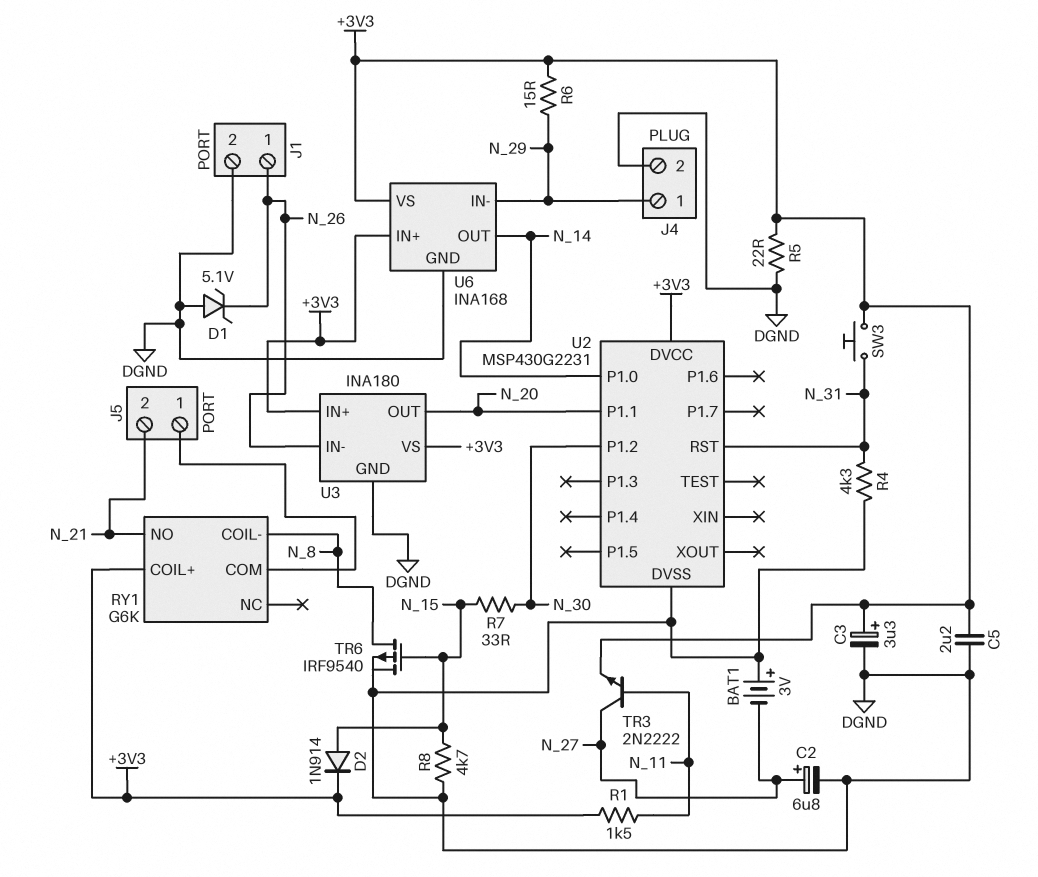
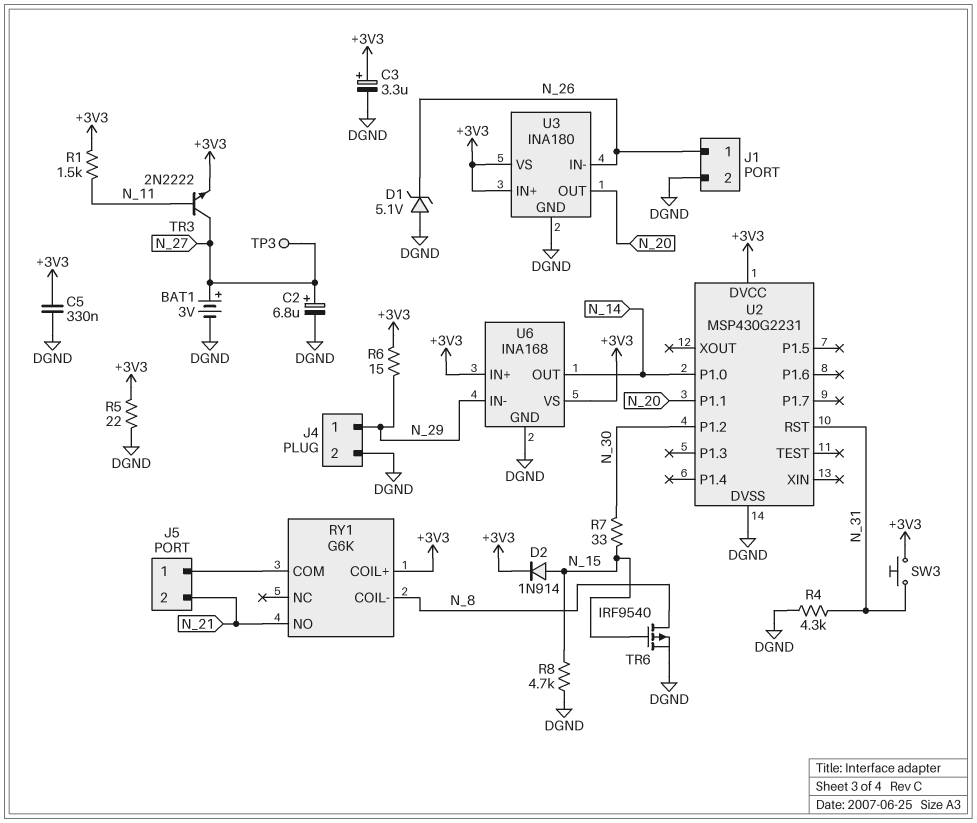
BAT1: 3V (plus DGND, minus N_27) -> 3V (plus N_27, minus DGND)
C5: 2.2uF (+3V3, DGND) -> 330nF (+3V3, DGND)
TP3: none -> test point (N_27)

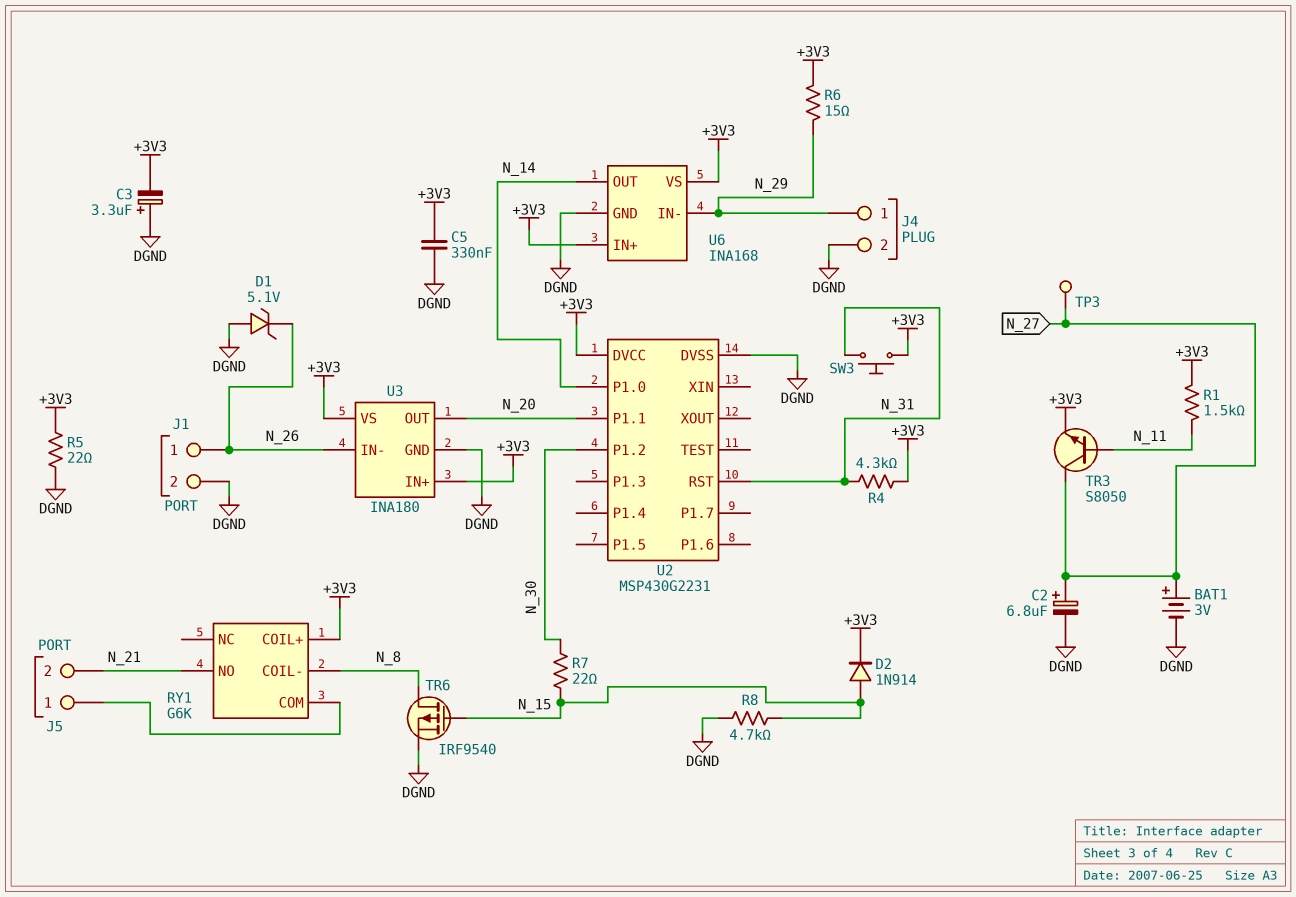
C3: 3.3uF (plus +3V3, minus DGND) -> 3.3uF (plus DGND, minus +3V3)
R4: 4.3k (DGND, N_31) -> 4.3k (+3V3, N_31)
R7: 33 (N_15, N_30) -> 22 (N_15, N_30)
TR3: NPN 2N2222 (B N_11, C N_27, E +3V3) -> NPN S8050 (B N_11, C N_27, E +3V3)

